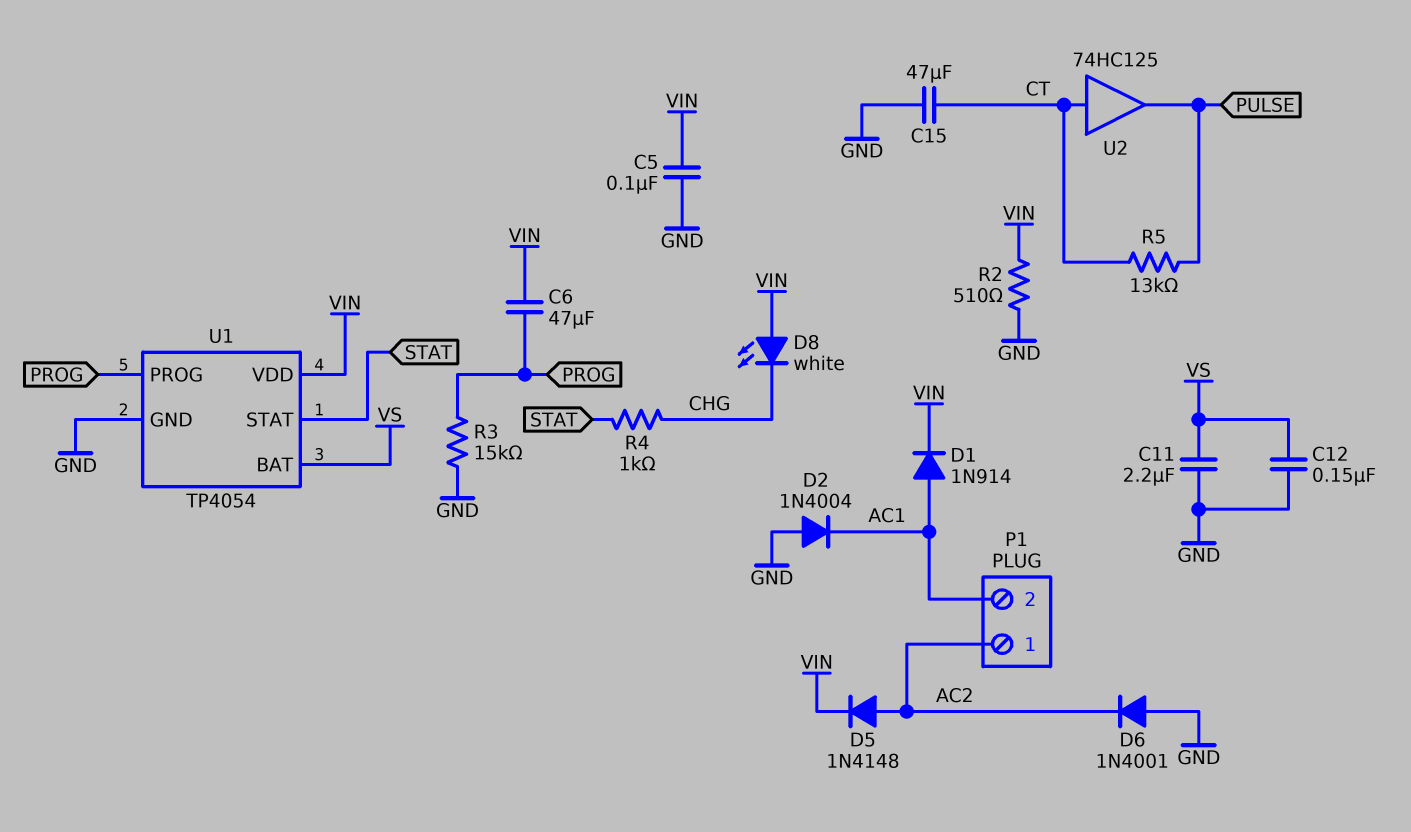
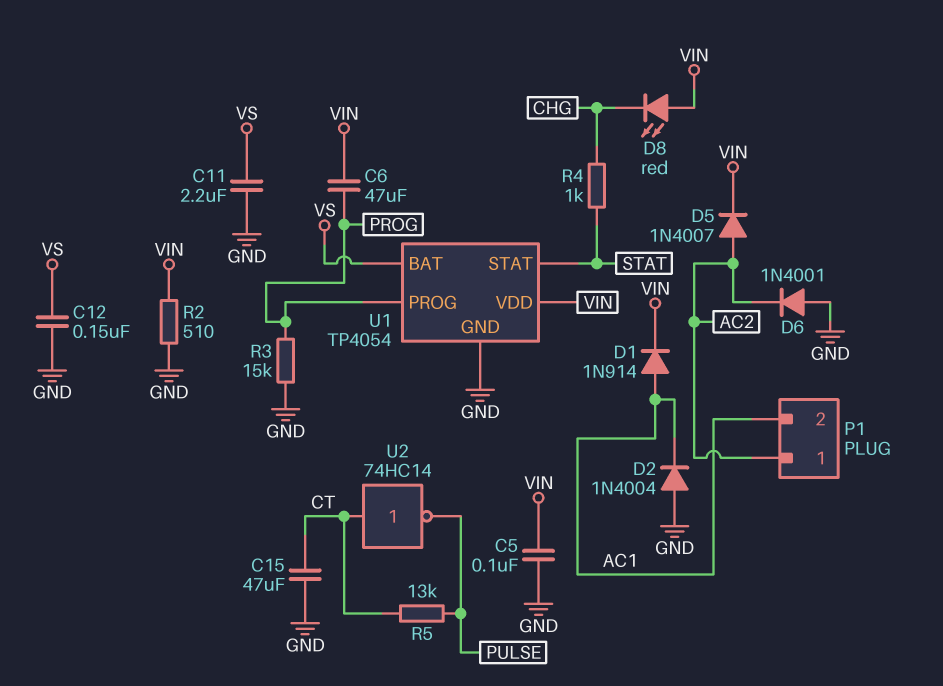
D5: diode 1N4148 (A AC2, K VIN) -> diode 1N4007 (A AC2, K VIN)
D8: LED white (A VIN, K CHG) -> LED red (A VIN, K CHG)
U2: buffer 74HC125 (in CT, out PULSE) -> NOT 74HC14 (in CT, out PULSE)

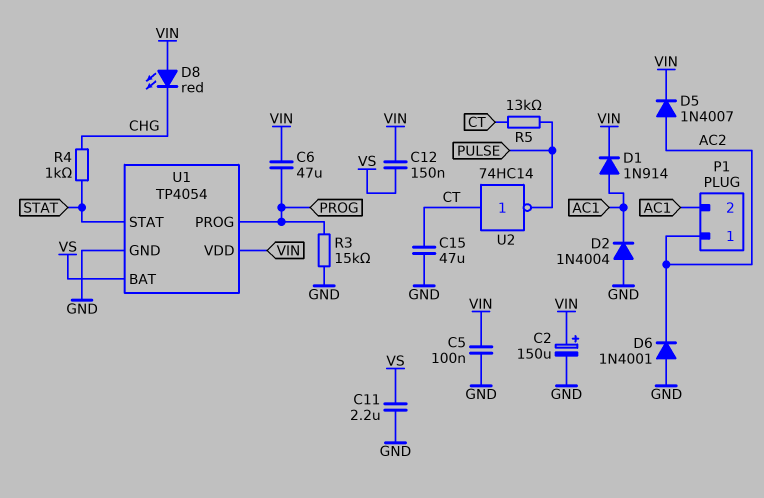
C2: none -> 150uF (plus VIN, minus GND)
C12: 150nF (GND, VS) -> 150nF (VIN, VS)
R2: 510 (GND, VIN) -> none

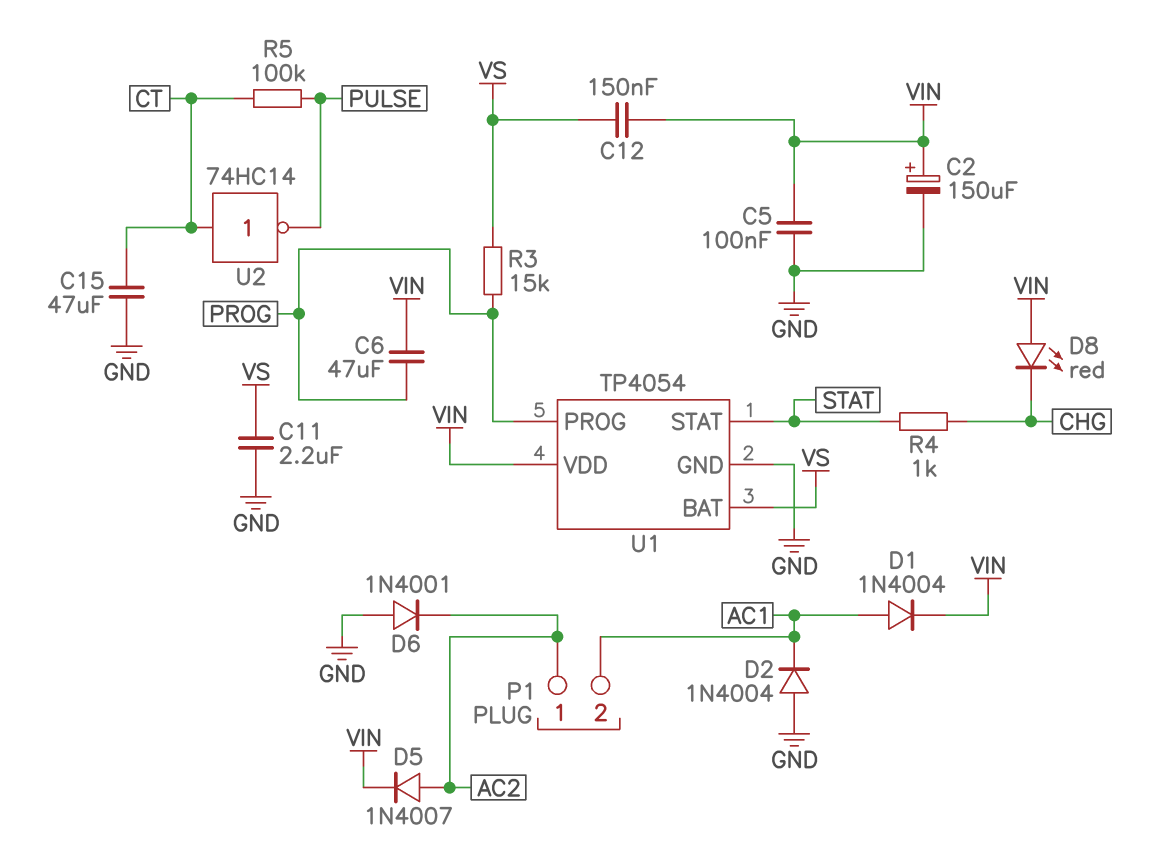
D1: diode 1N914 (A AC1, K VIN) -> diode 1N4004 (A AC1, K VIN)
R3: 15k (GND, PROG) -> 15k (PROG, VS)
R5: 13k (CT, PULSE) -> 100k (CT, PULSE)

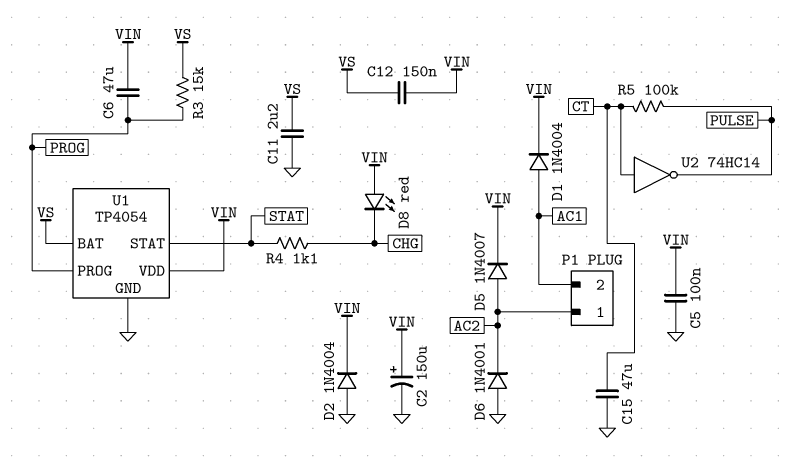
D2: diode 1N4004 (A GND, K AC1) -> diode 1N4004 (A GND, K VIN)
R4: 1k (CHG, STAT) -> 1.1k (CHG, STAT)

